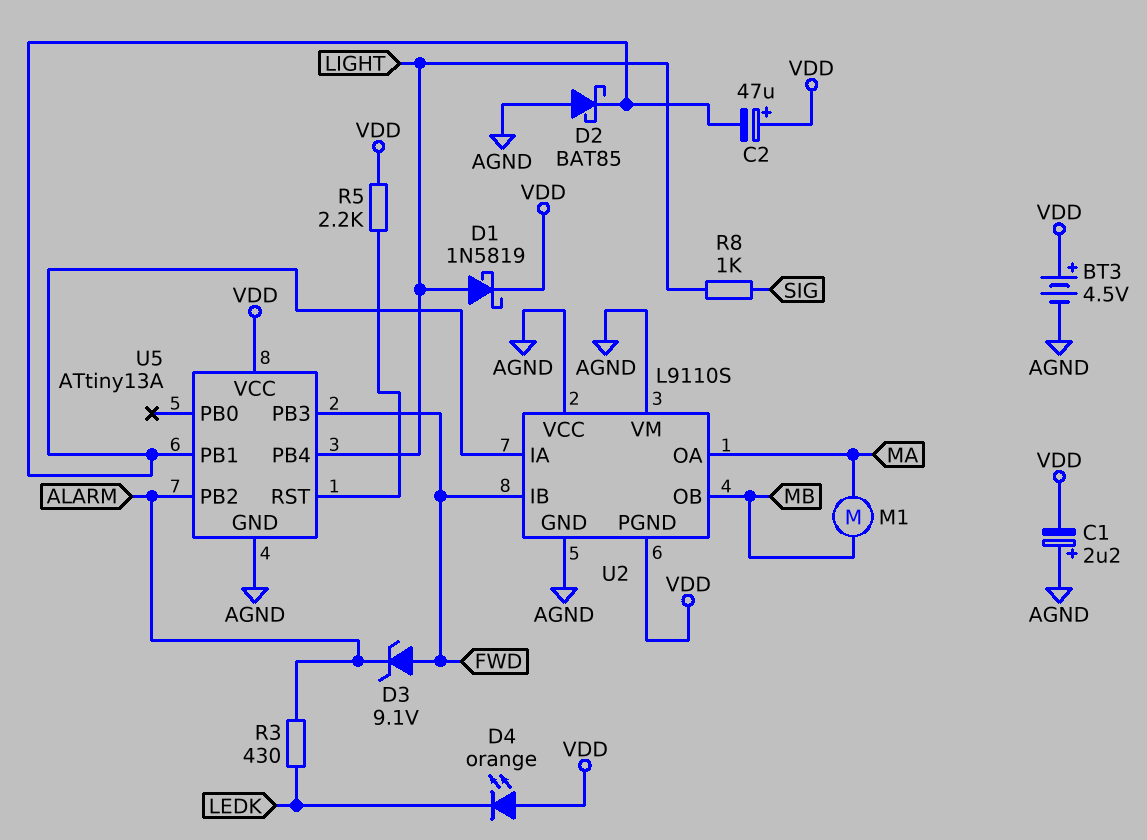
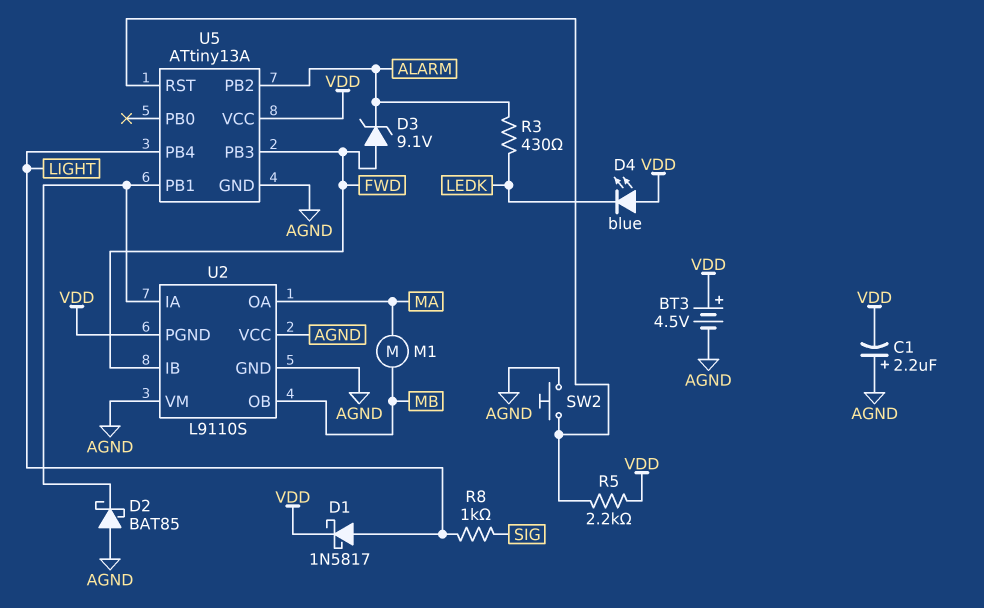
C2: 47uF (plus VDD, minus U2/IA) -> none
D1: schottky 1N5819 (A LIGHT, K VDD) -> schottky 1N5817 (A LIGHT, K VDD)
D4: LED orange (A VDD, K LEDK) -> LED blue (A VDD, K LEDK)
SW2: none -> button (AGND, U5/RST)

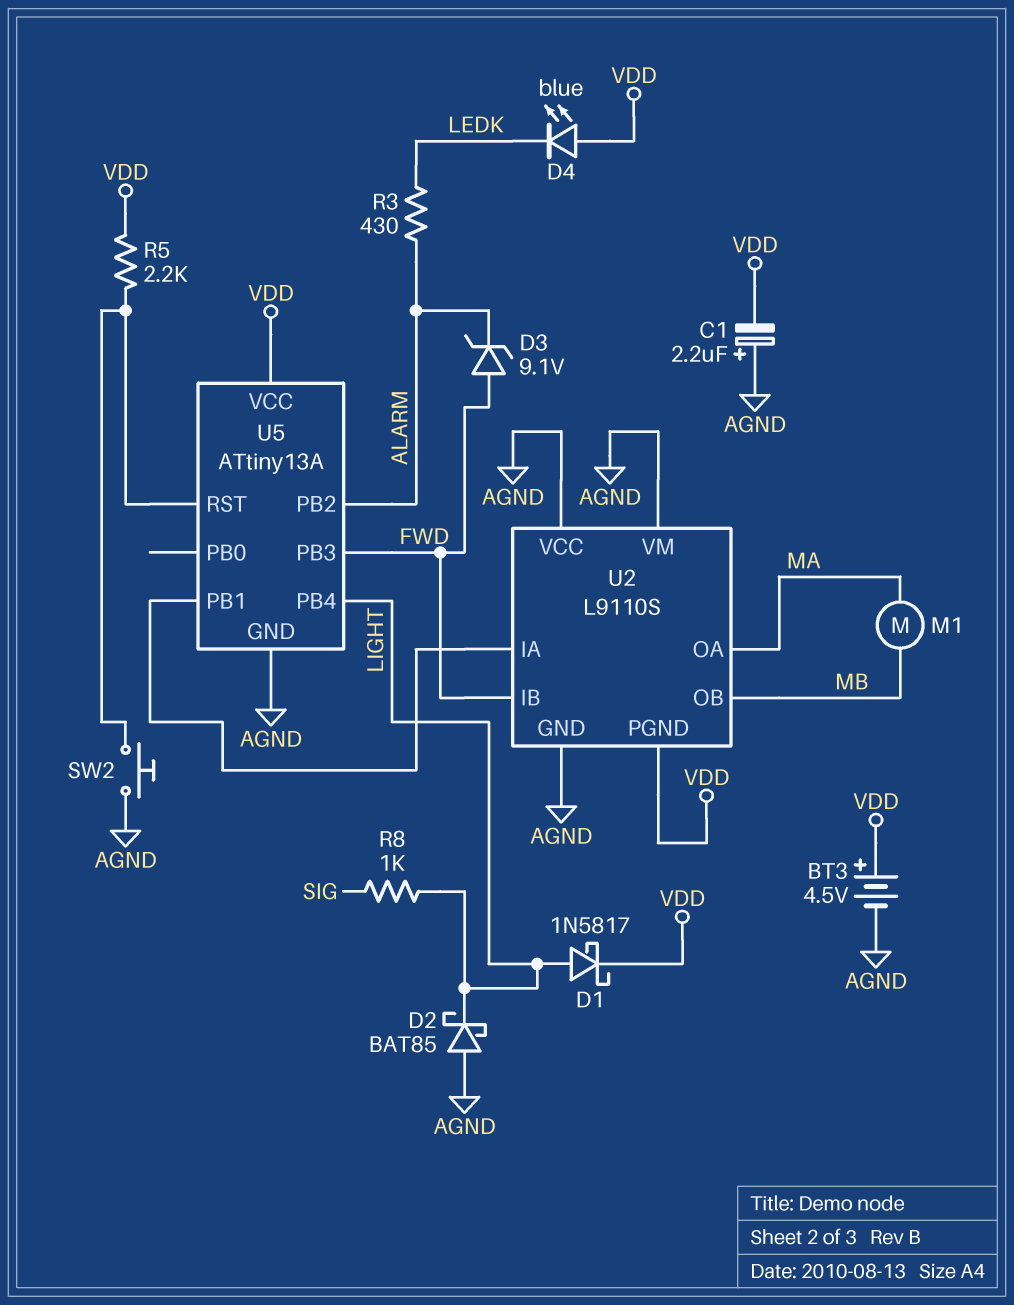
D2: schottky BAT85 (A AGND, K U2/IA) -> schottky BAT85 (A AGND, K LIGHT)

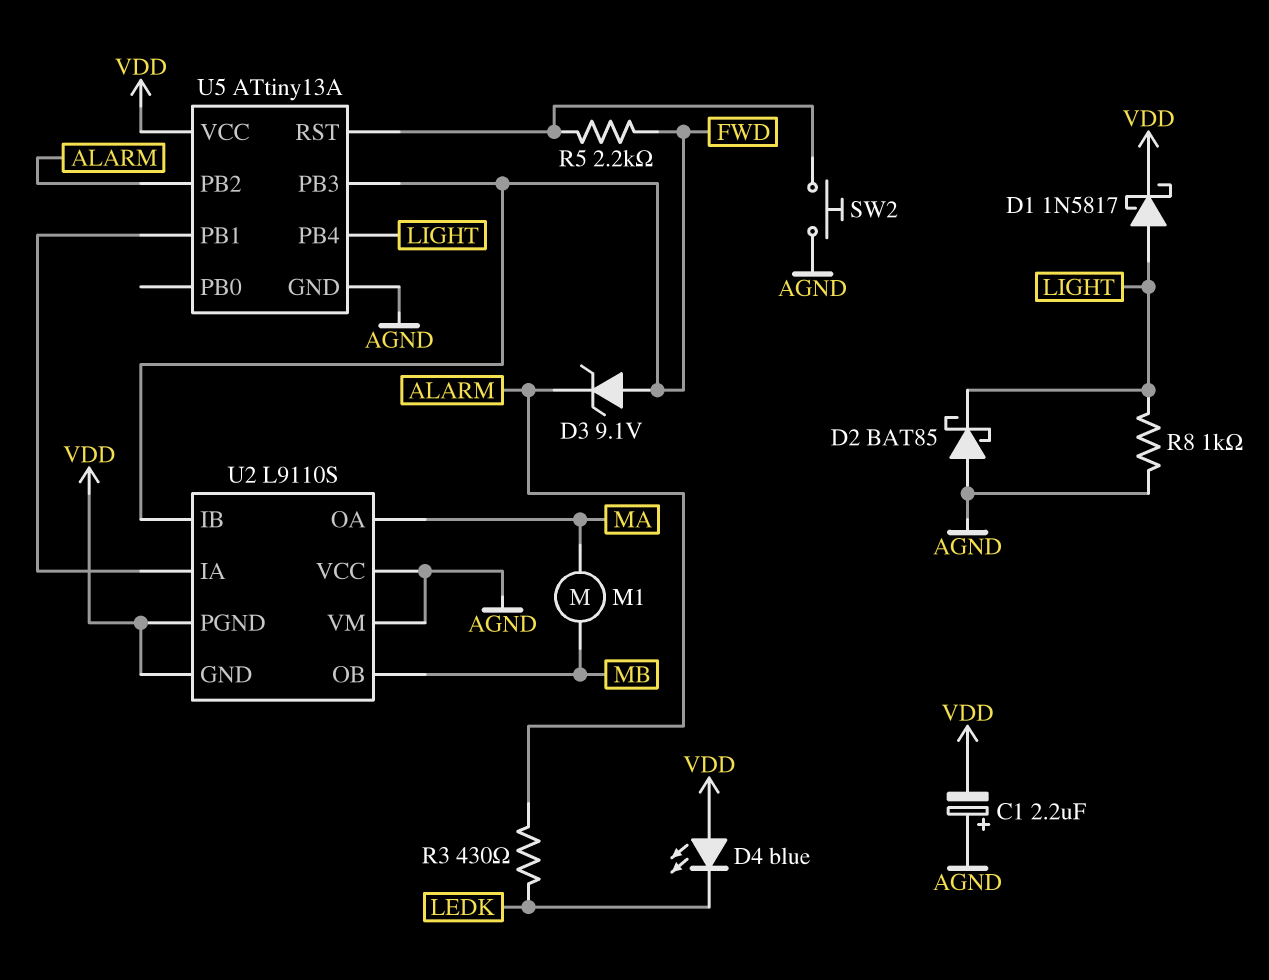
BT3: 4.5V (plus VDD, minus AGND) -> none
R5: 2.2k (U5/RST, VDD) -> 2.2k (FWD, U5/RST)
R8: 1k (LIGHT, SIG) -> 1k (AGND, LIGHT)
U2 pin GND: AGND -> VDD

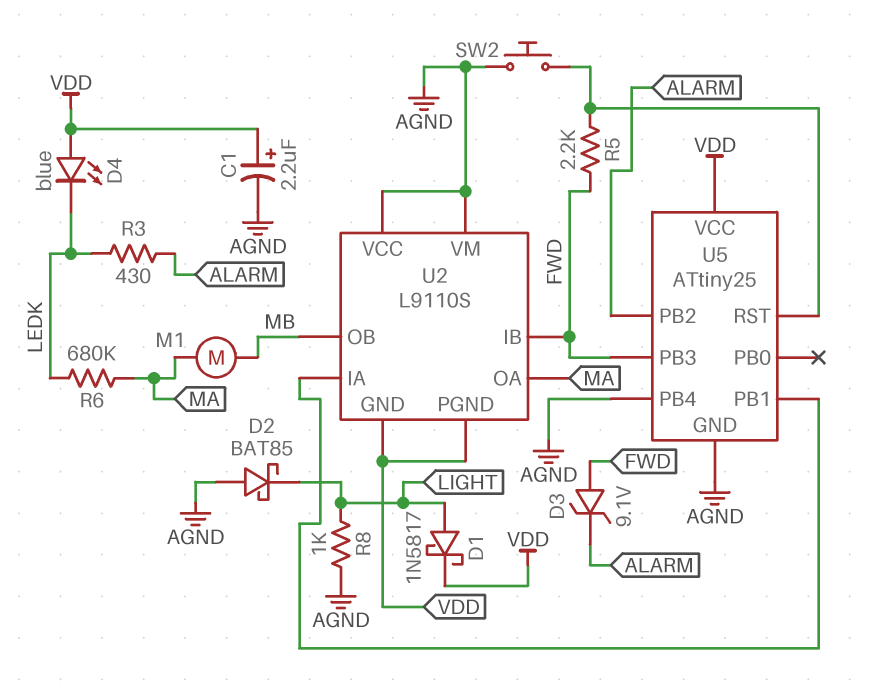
C1: 2.2uF (plus AGND, minus VDD) -> 2.2uF (plus VDD, minus AGND)
R6: none -> 680k (LEDK, MA)
U5: ATtiny13A -> ATtiny25
U5 pin PB4: LIGHT -> AGND

